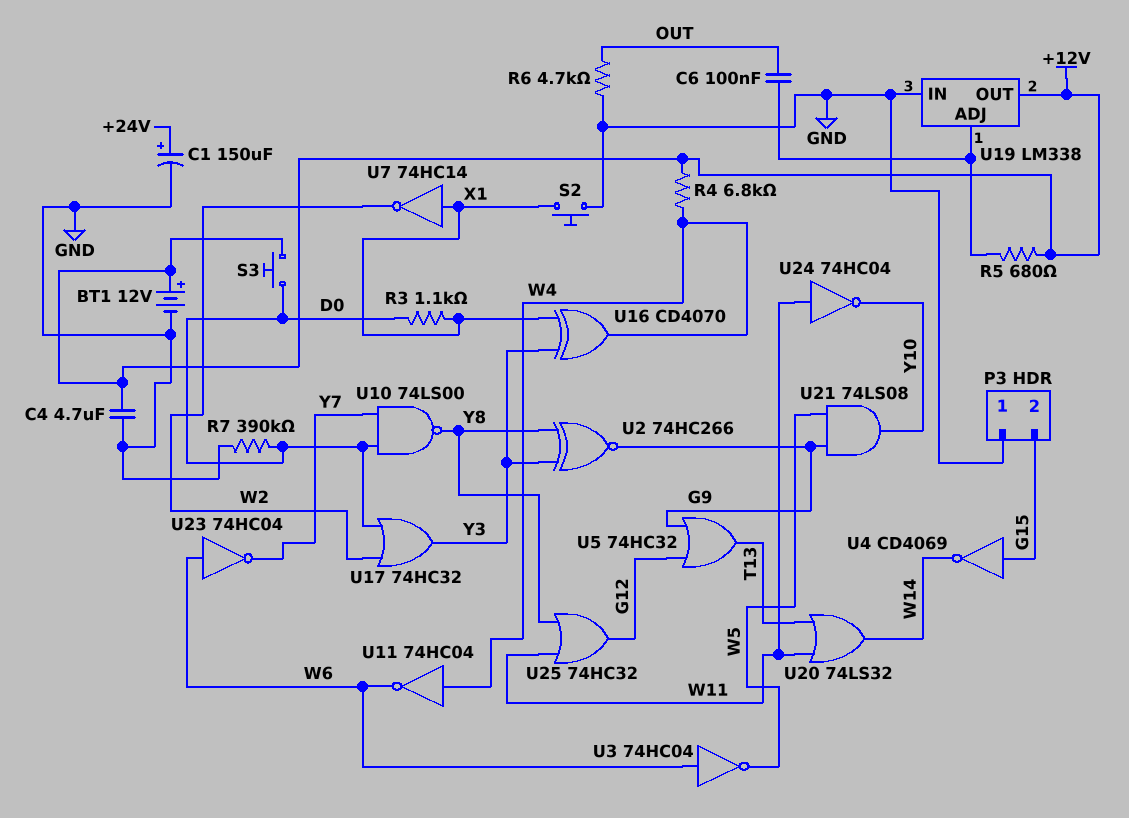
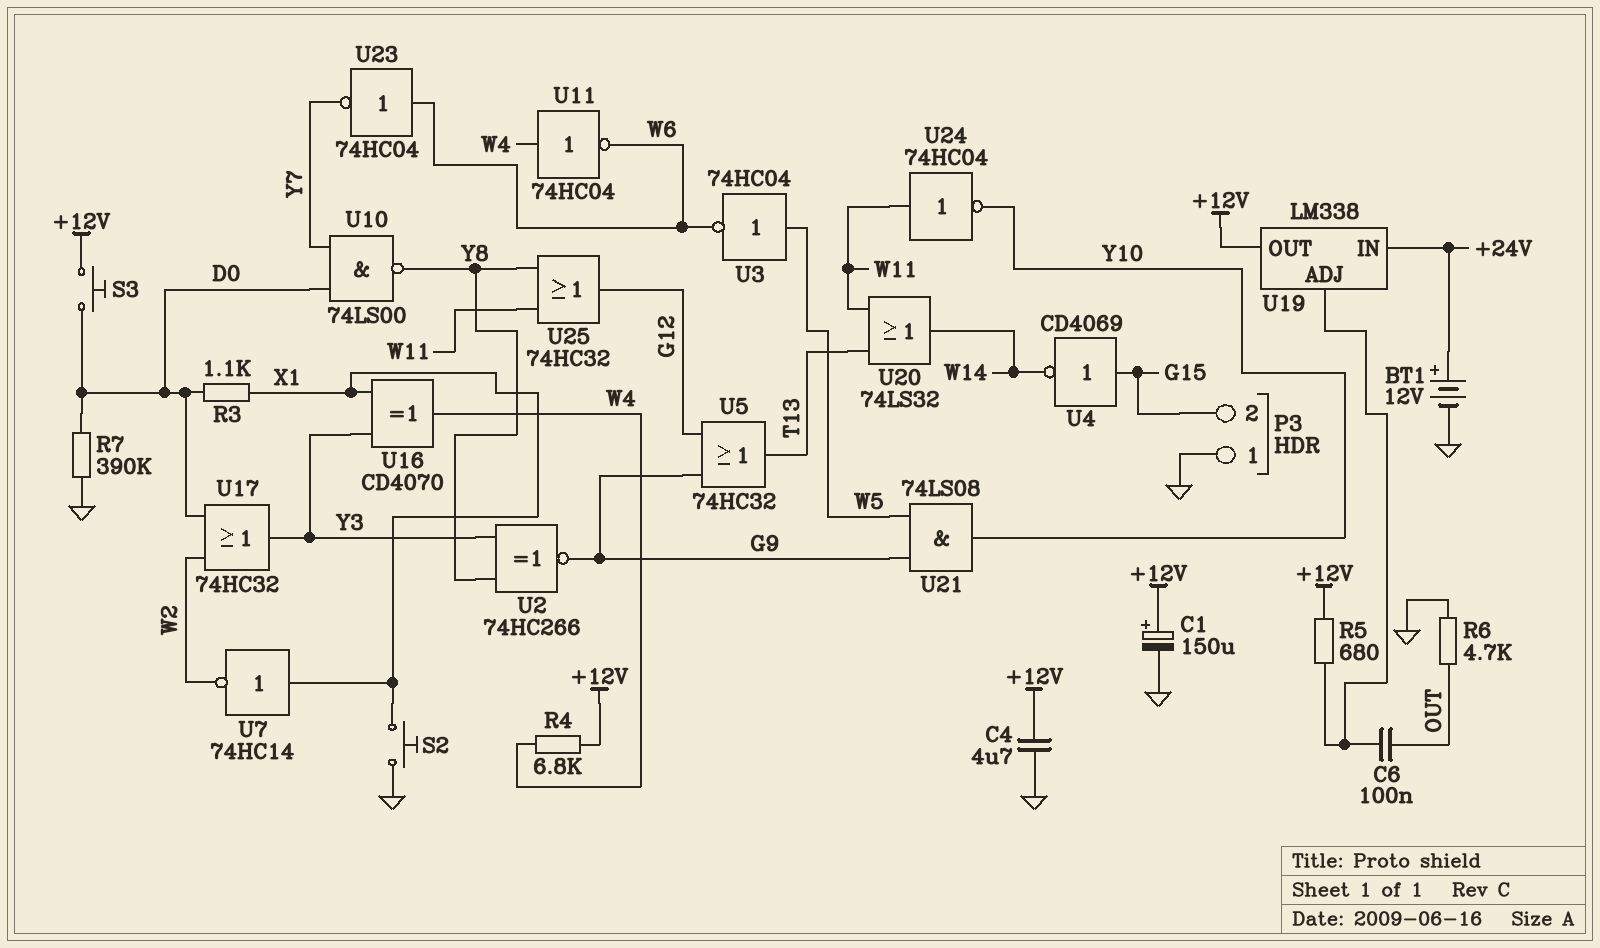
BT1: 12V (plus +12V, minus GND) -> 12V (plus +24V, minus GND)
C1: 150uF (plus +24V, minus GND) -> 150uF (plus +12V, minus GND)
U3: NOT 74HC04 (in W6, out W5) -> NOT 74HC04 (in W5, out W6)
U19 pin IN: GND -> +24V

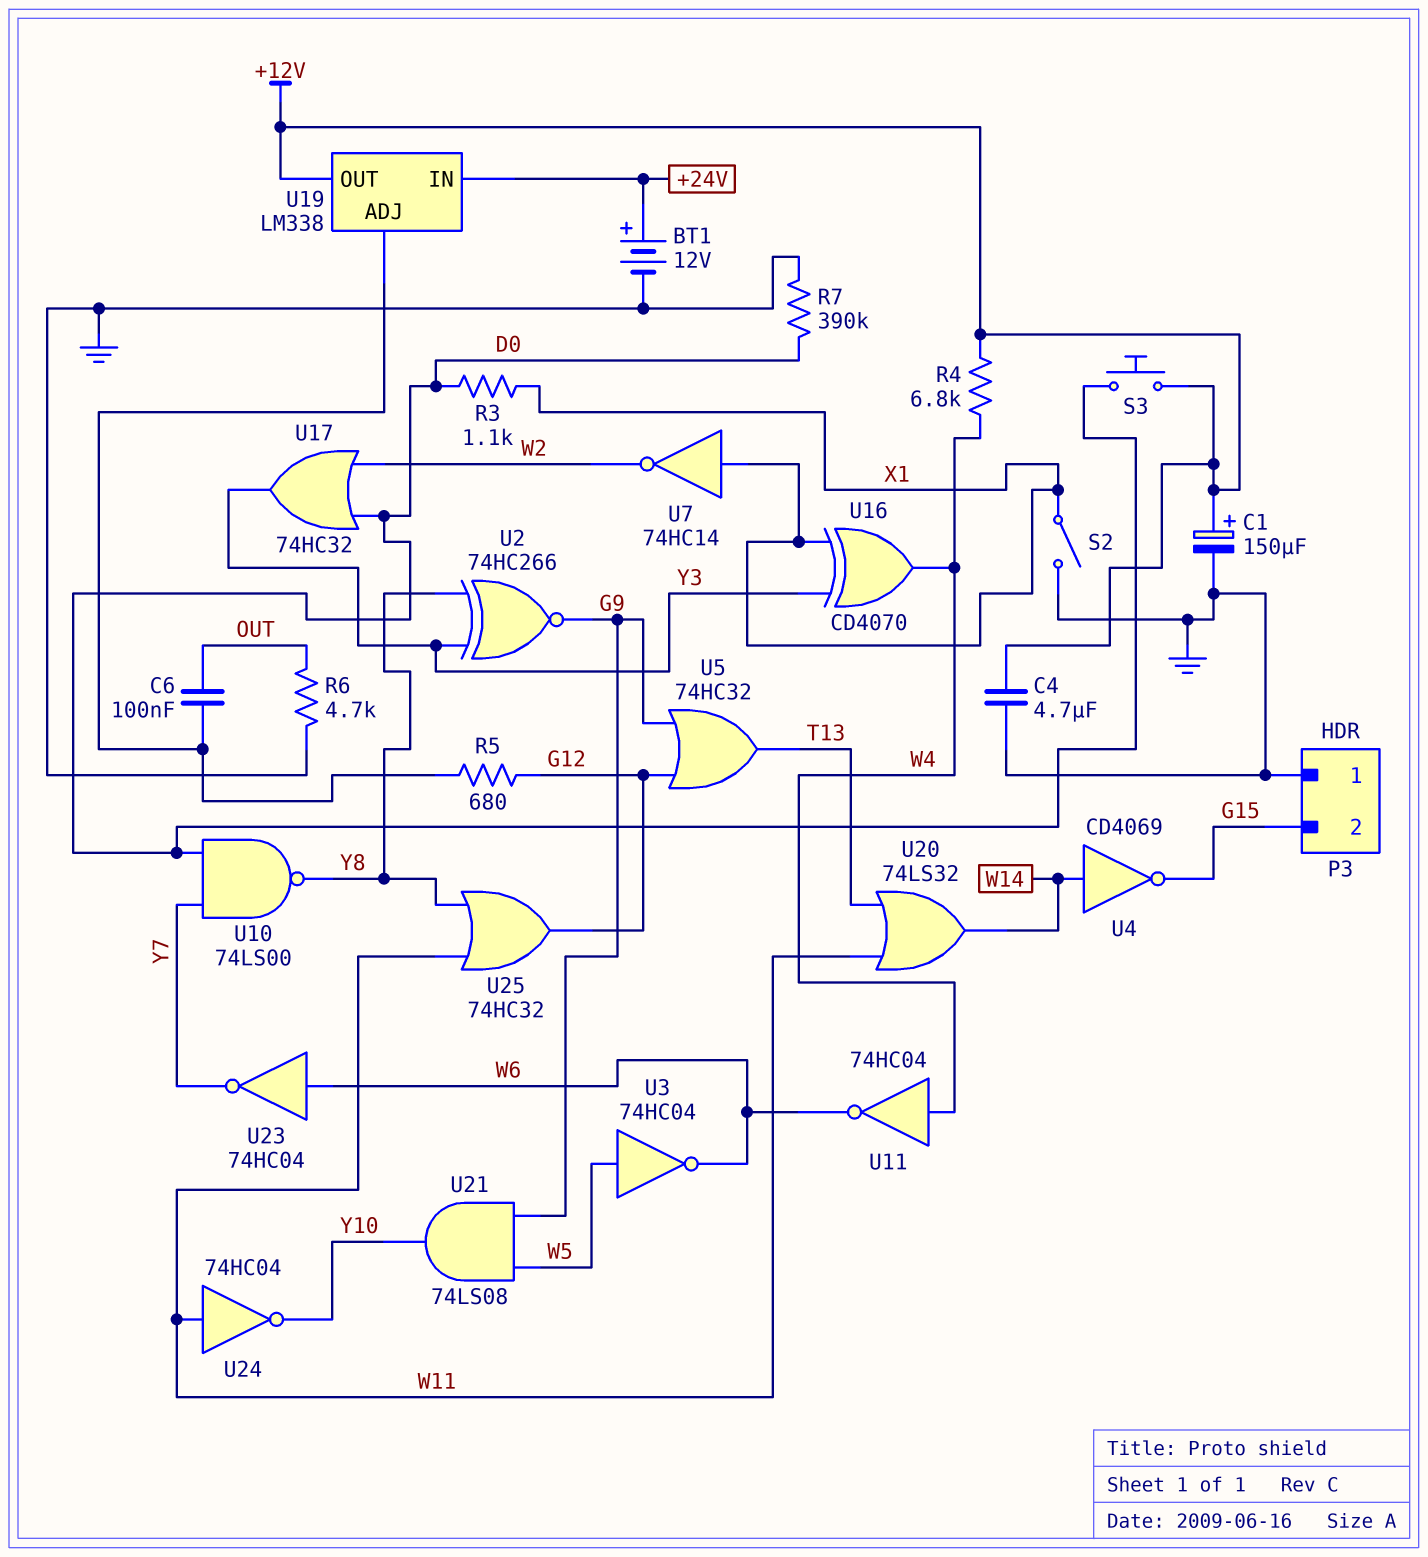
R5: 680 (+12V, U19/ADJ) -> 680 (G12, U19/ADJ)
S2: button (GND, X1) -> switch (GND, X1)
U4: NOT CD4069 (in G15, out W14) -> NOT CD4069 (in W14, out G15)

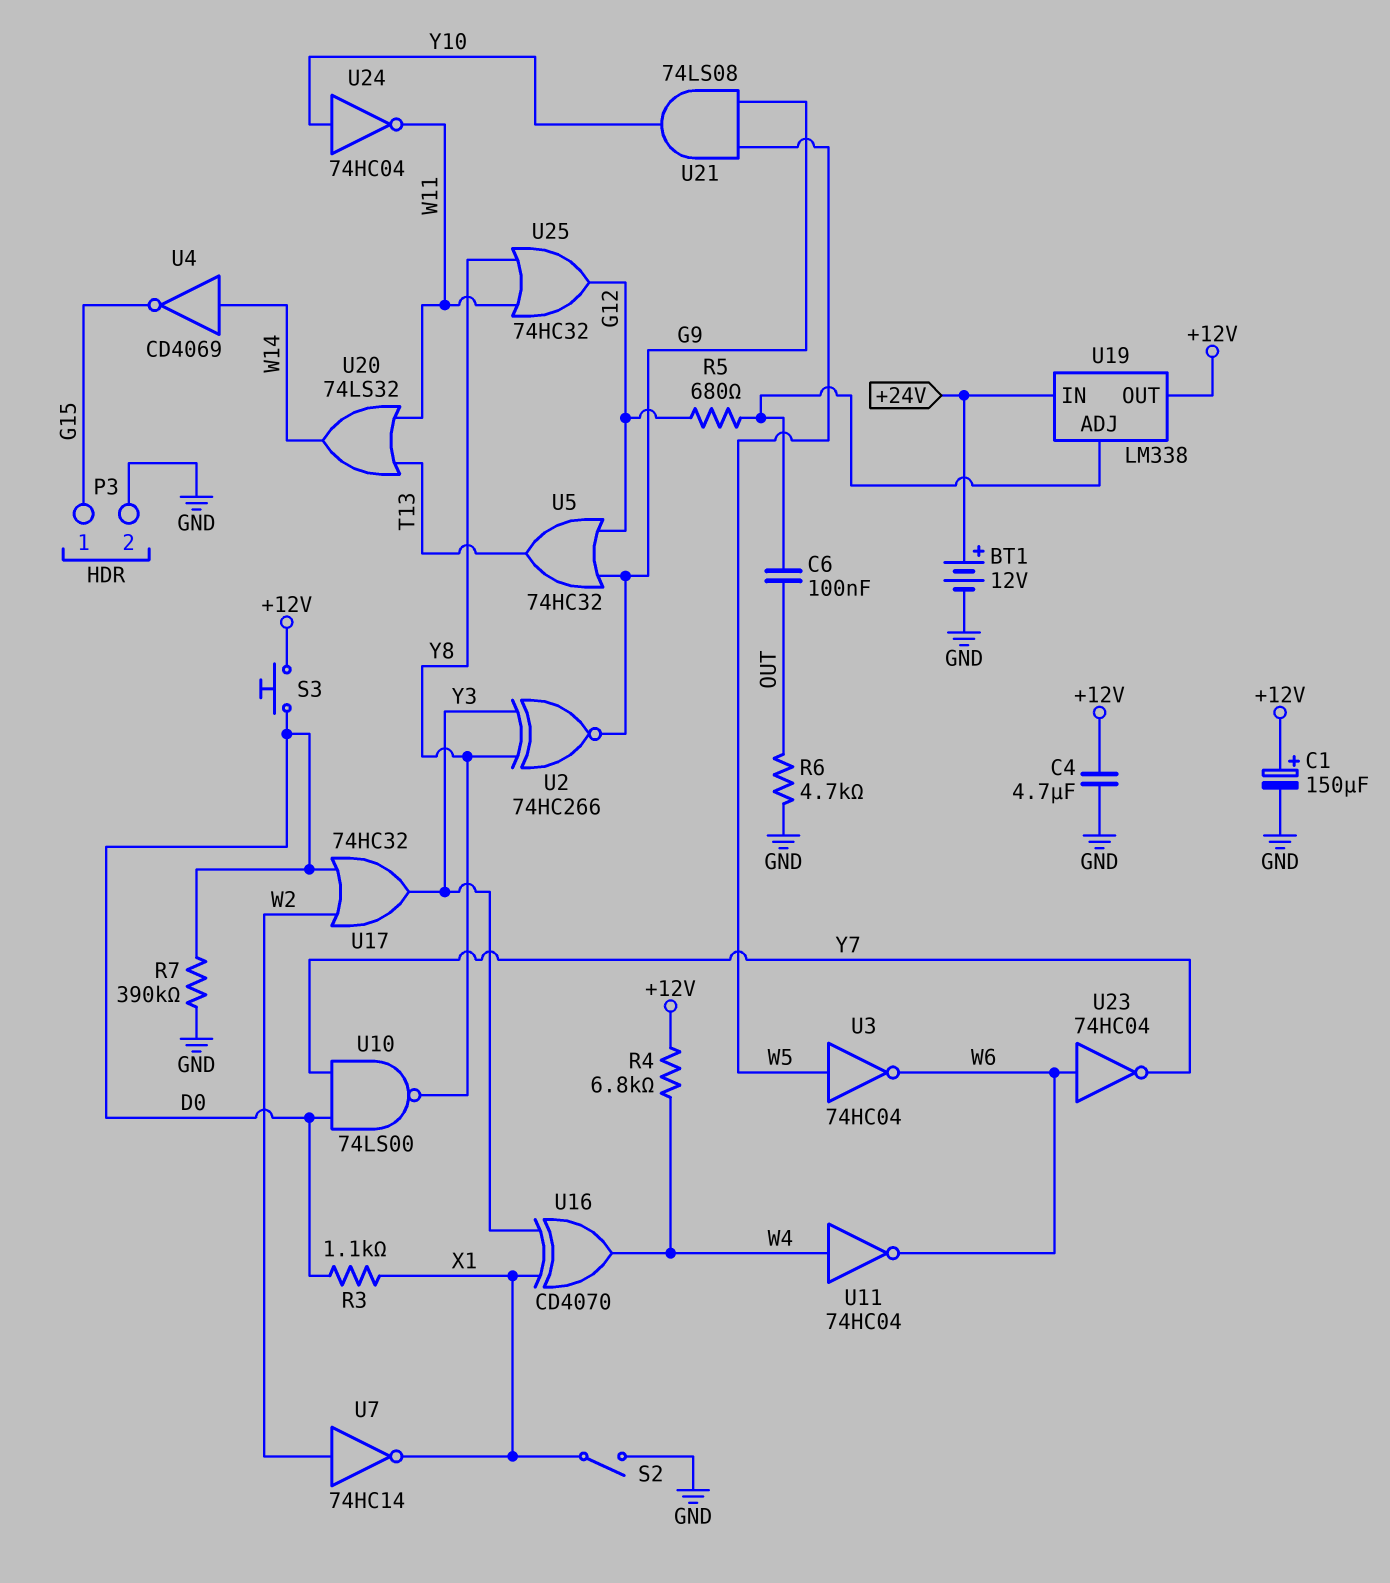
P3 pin 1: GND -> G15
P3 pin 2: G15 -> GND
U7: NOT 74HC14 (in X1, out W2) -> NOT 74HC14 (in W2, out X1)
U24: NOT 74HC04 (in W11, out Y10) -> NOT 74HC04 (in Y10, out W11)

